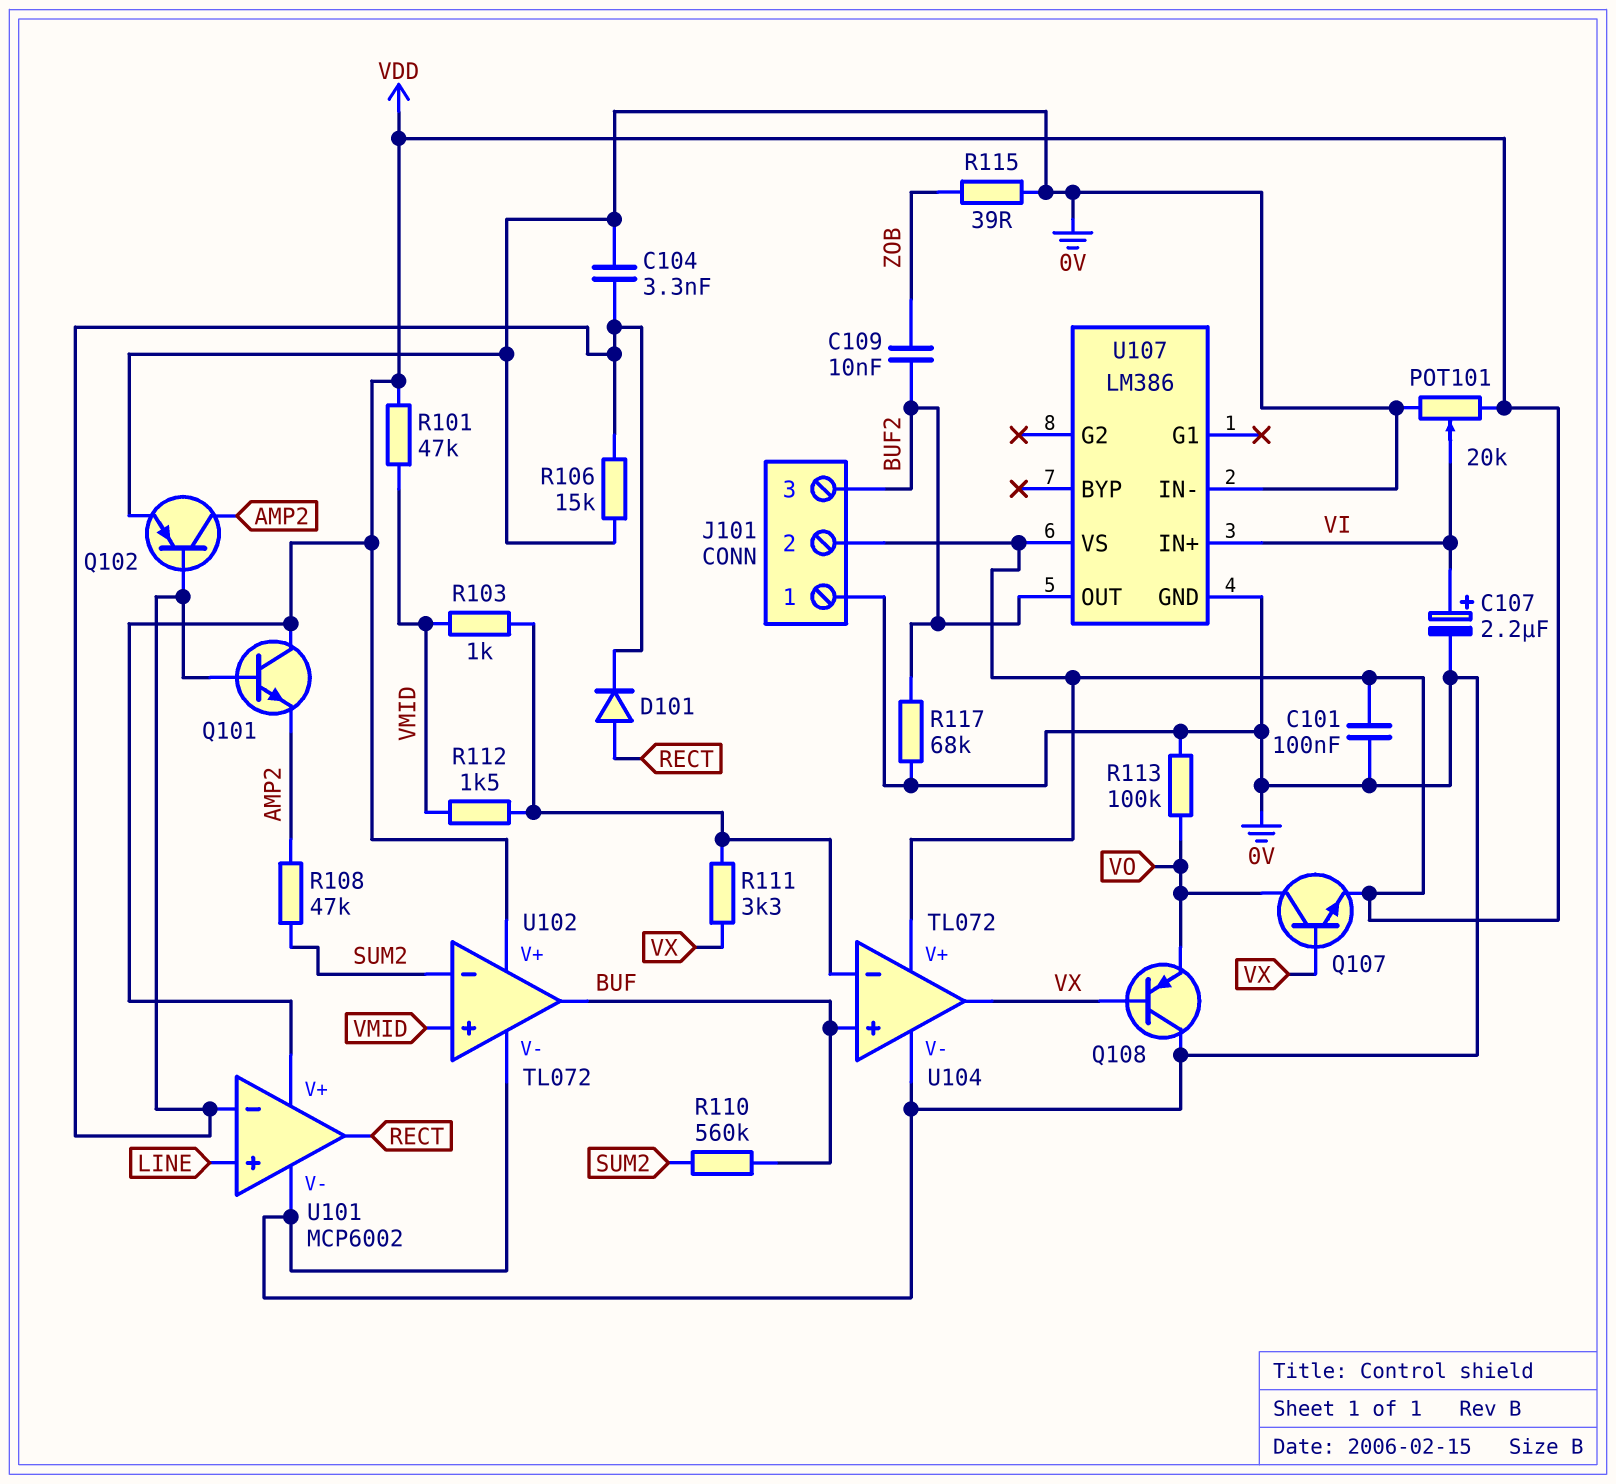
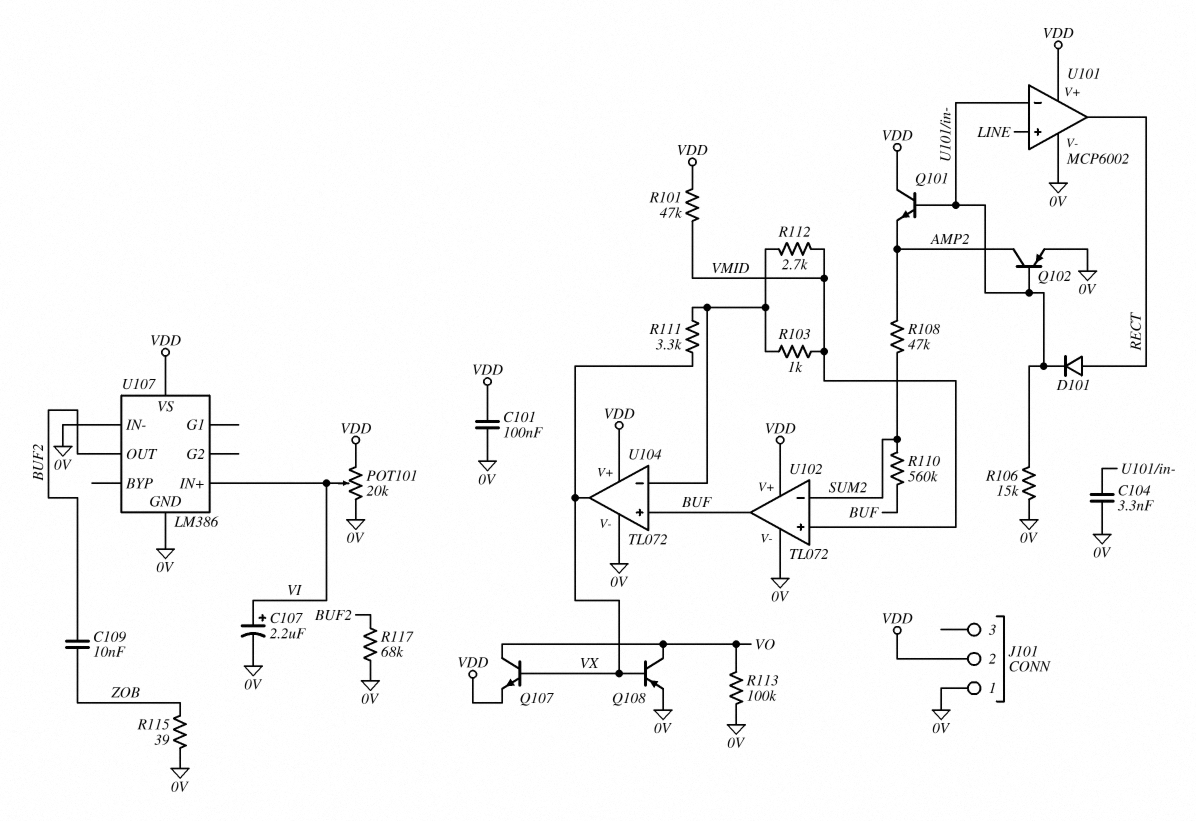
J101 pin 3: BUF2 -> none
Q108: PNP (B VX, C 0V, E VO) -> PNP (B VX, C VO, E 0V)
R112: 1.5k (U104/in-, VMID) -> 2.7k (U104/in-, VMID)

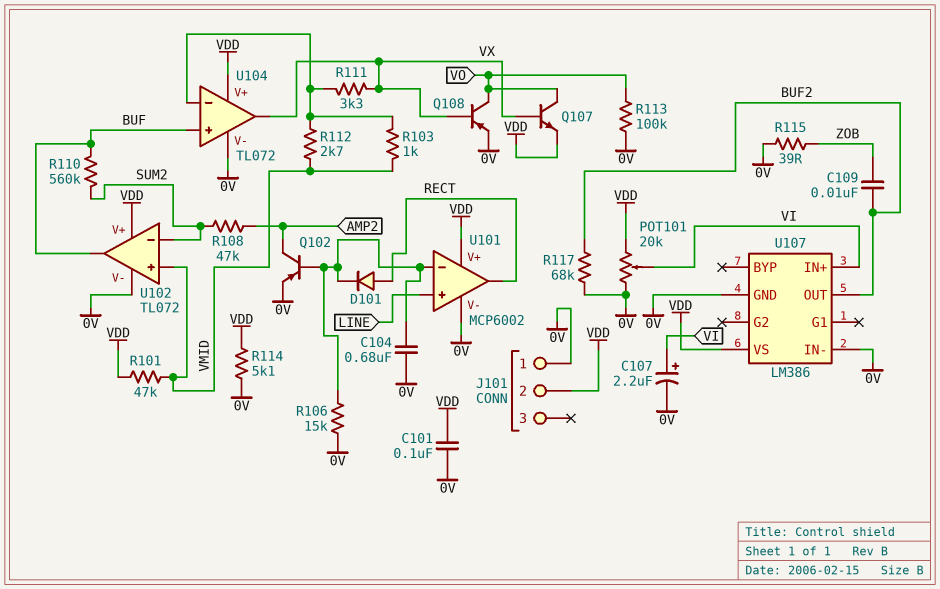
C104: 3.3nF (0V, U101/in-) -> 680nF (0V, U101/in-)
Q101: NPN (B U101/in-, C VDD, E AMP2) -> none
R114: none -> 5.1k (0V, VDD)

